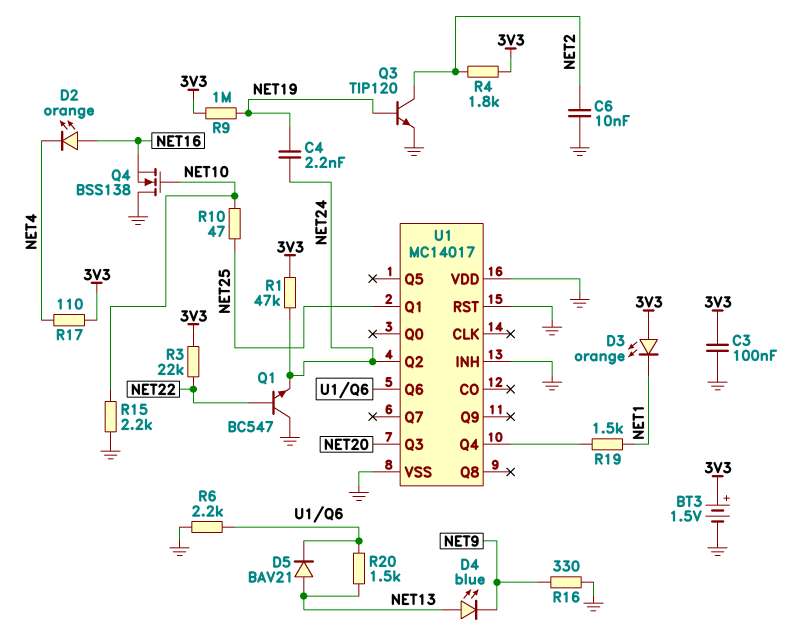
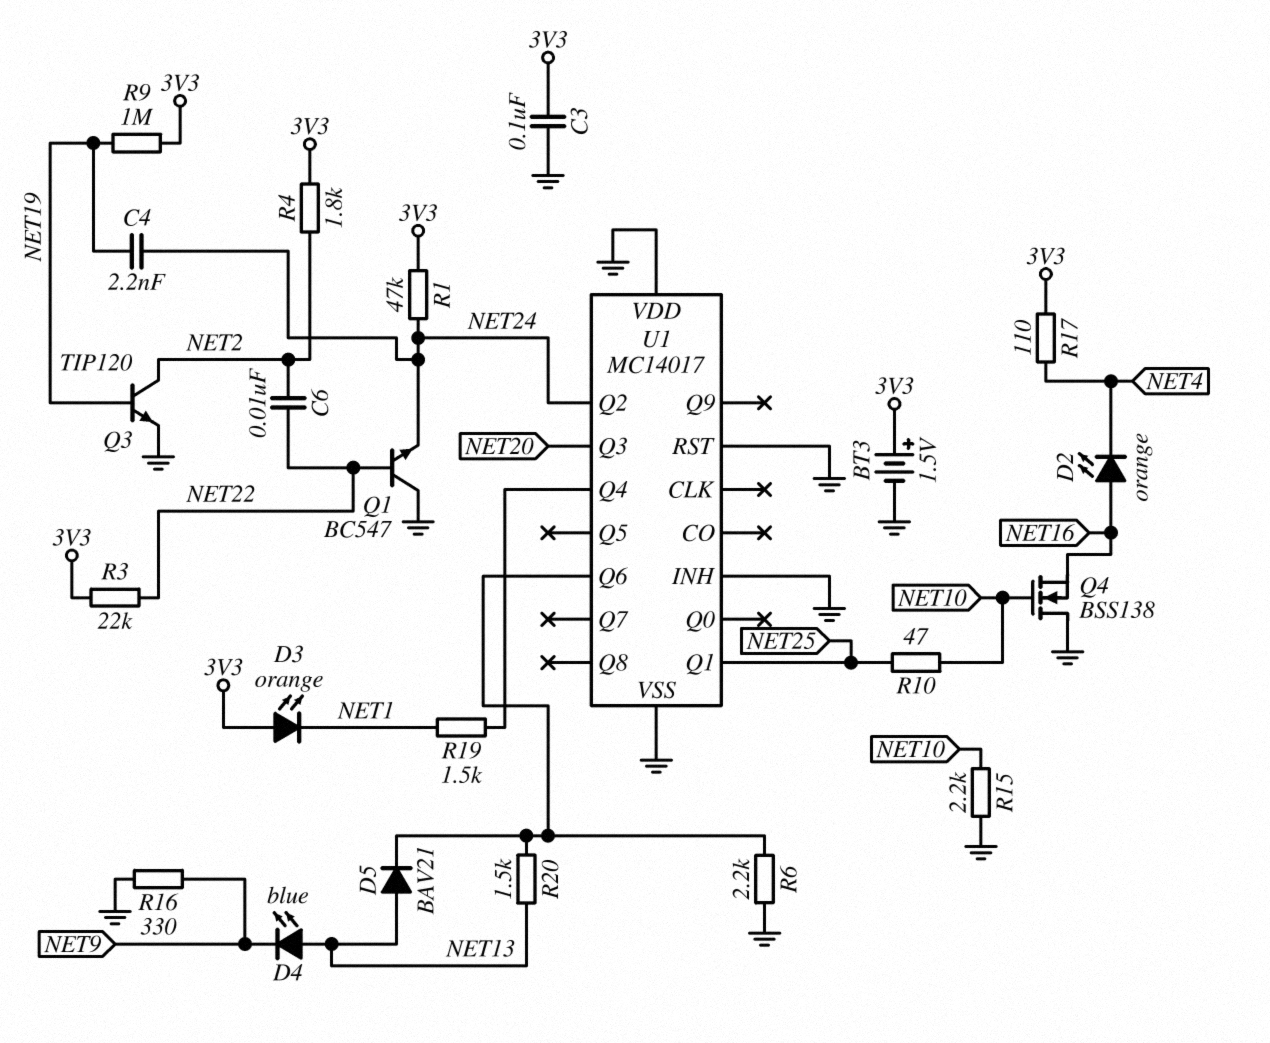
C6: 10nF (GND, NET2) -> 10nF (NET2, NET22)

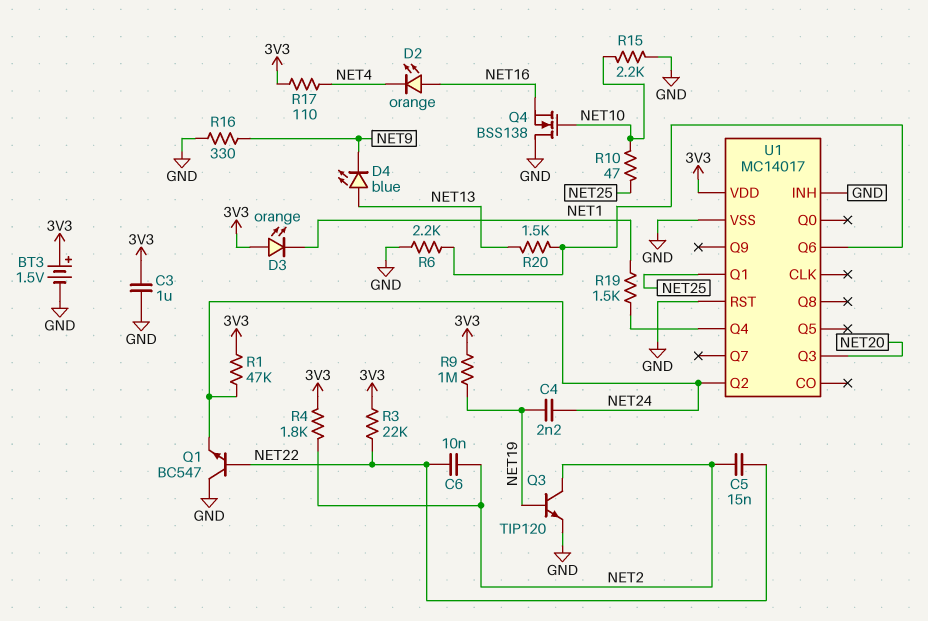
C3: 100nF (3V3, GND) -> 1uF (3V3, GND)
C5: none -> 15nF (NET2, NET22)
D5: diode BAV21 (A NET13, K U1/Q6) -> none
U1 pin VDD: GND -> 3V3

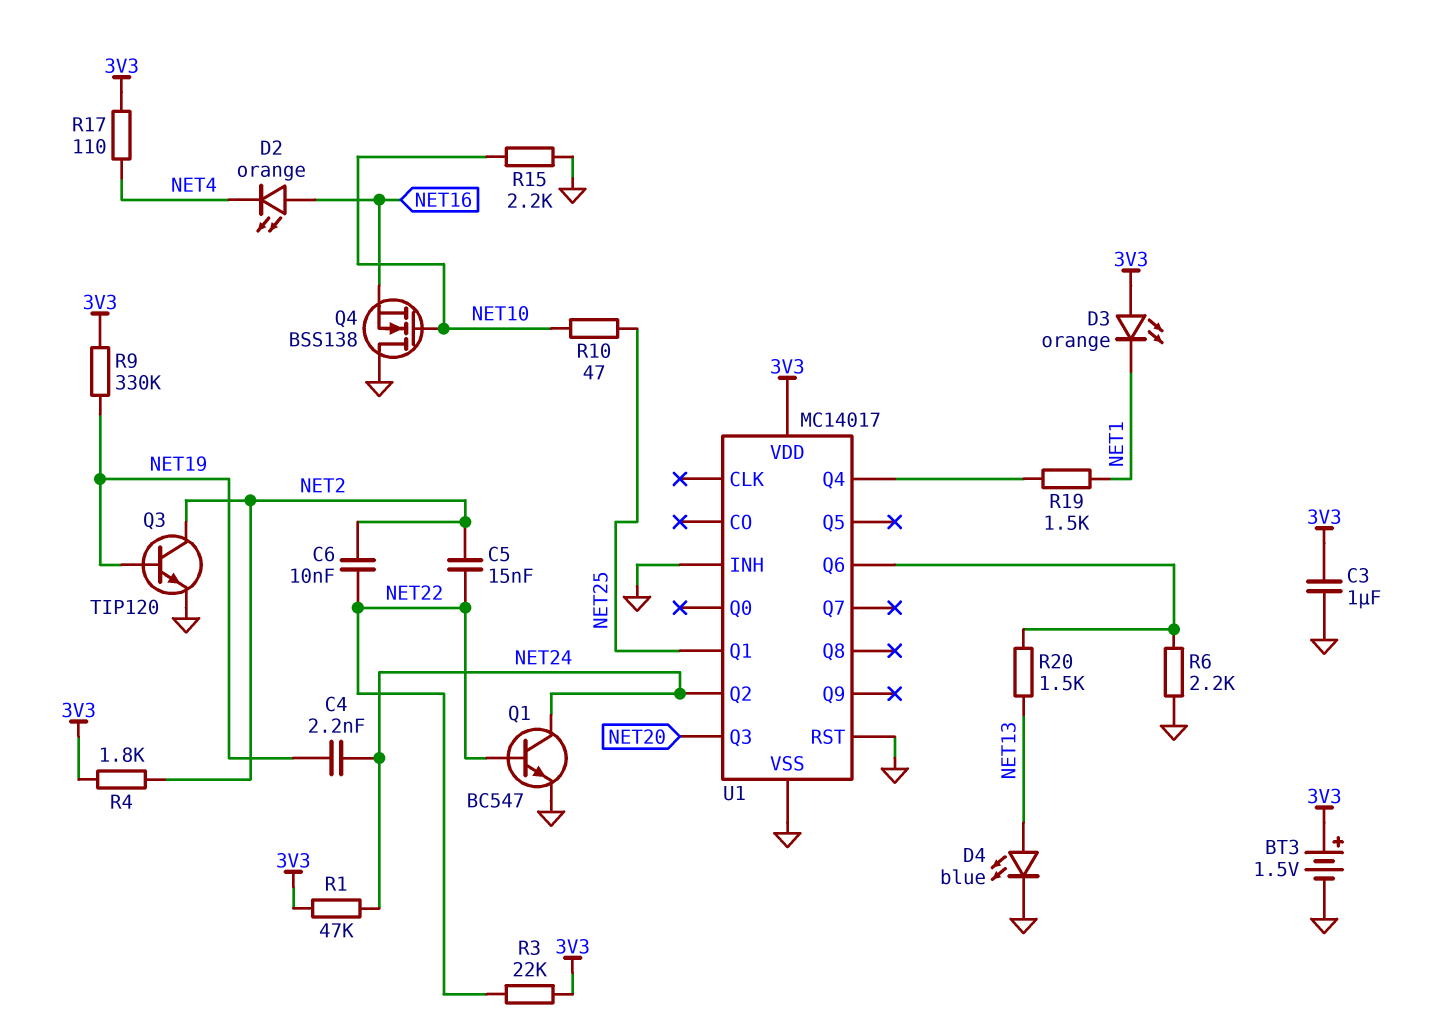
D4: LED blue (A NET13, K NET9) -> LED blue (A NET13, K GND)
Q1: NPN BC547 (B NET22, C GND, E NET24) -> NPN BC547 (B NET22, C NET24, E GND)
R9: 1M (3V3, NET19) -> 330k (3V3, NET19)
R16: 330 (GND, NET9) -> none

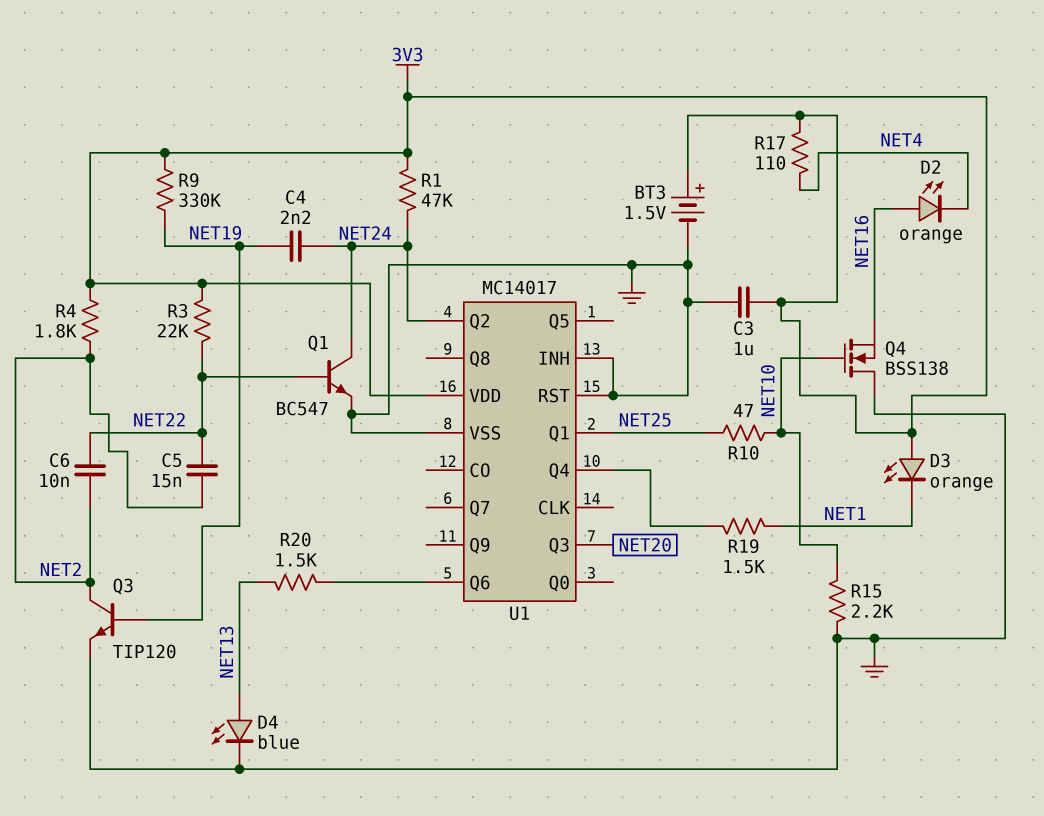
R6: 2.2k (GND, U1/Q6) -> none

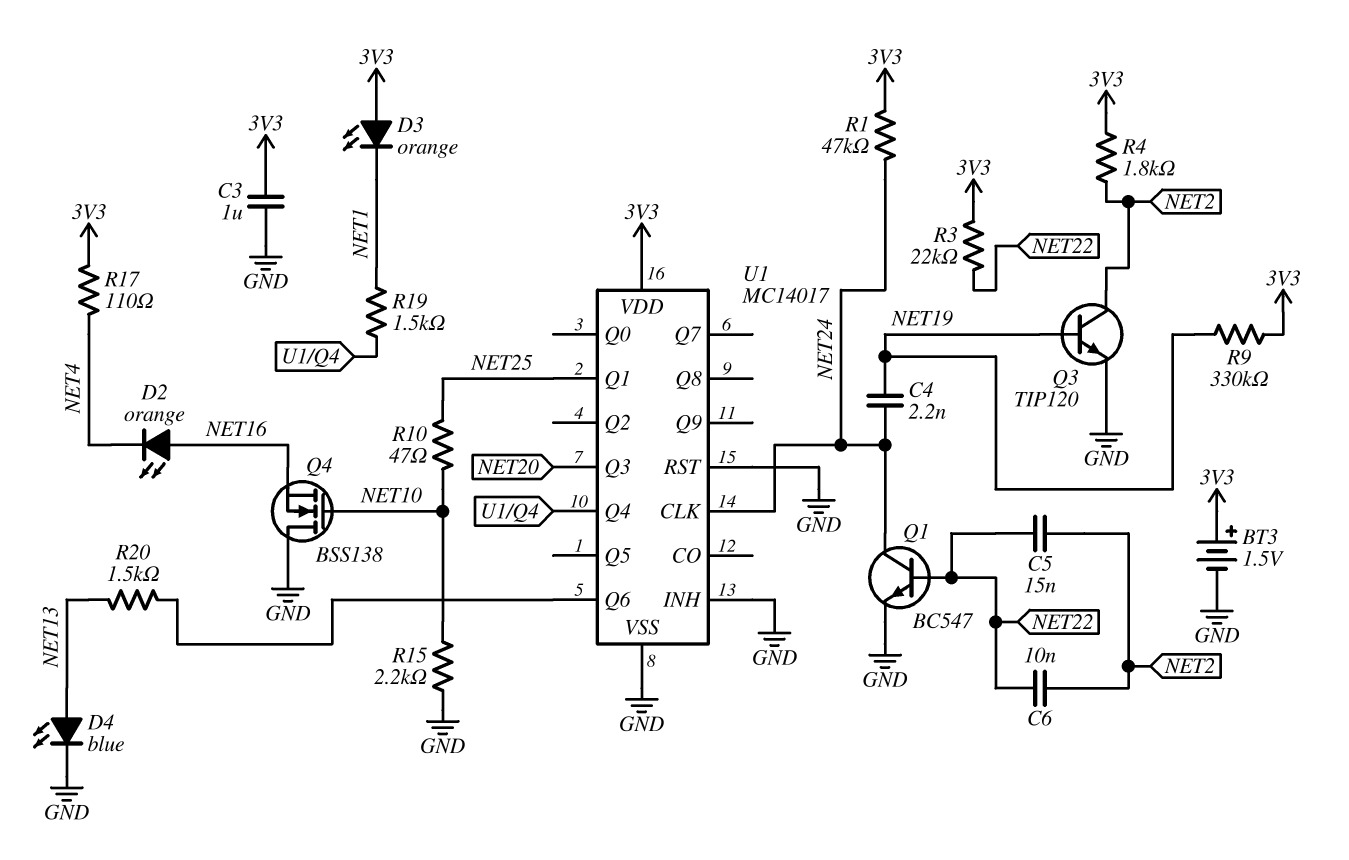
U1 pin CLK: none -> NET24
U1 pin Q2: NET24 -> none

